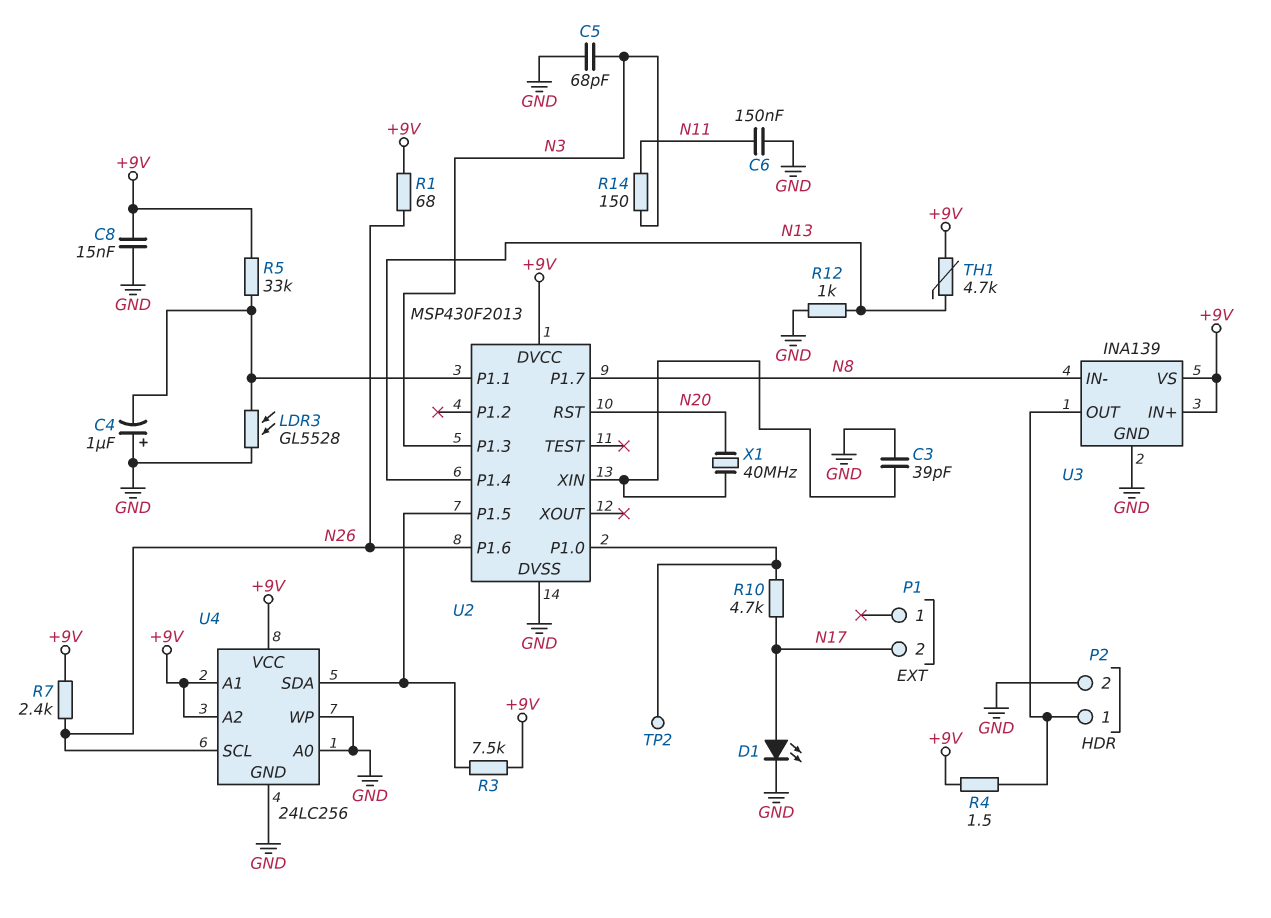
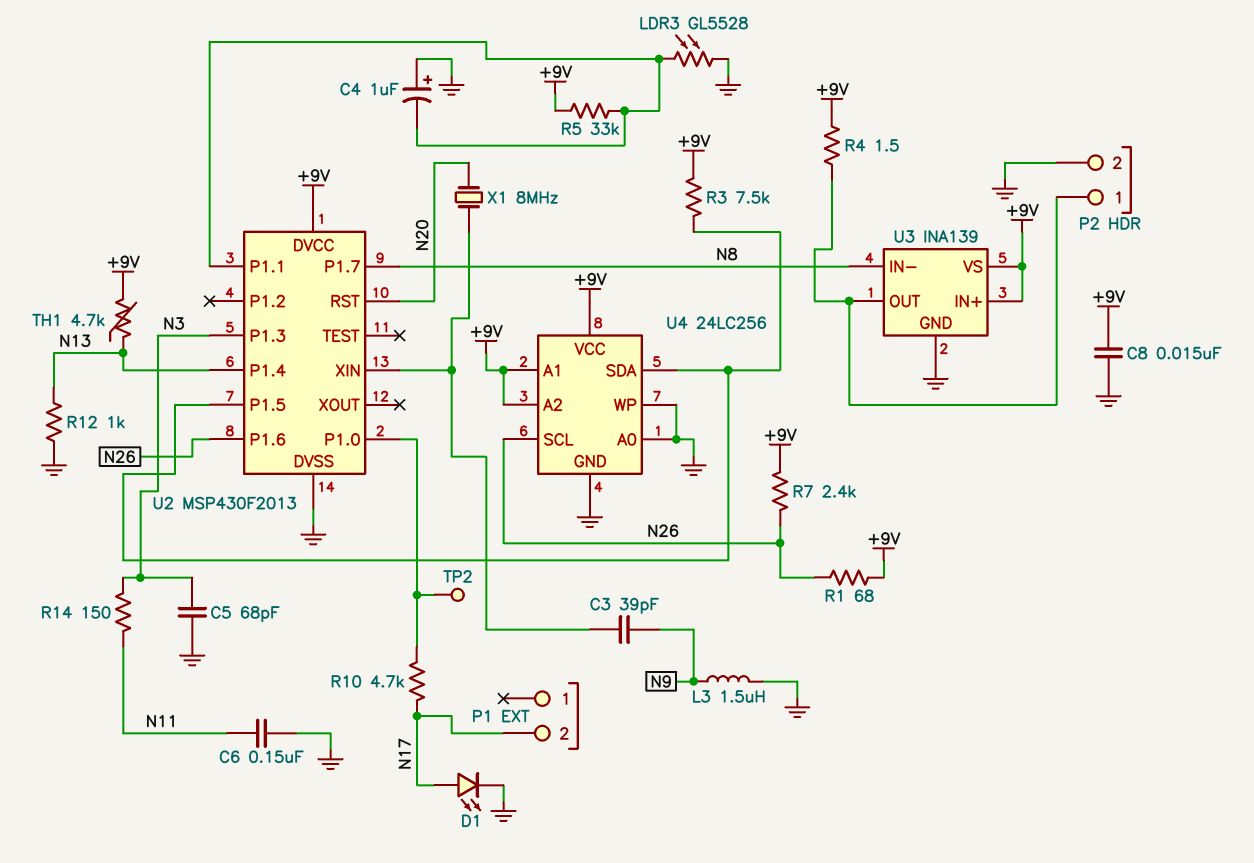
C3: 39pF (GND, U2/XIN) -> 39pF (N9, U2/XIN)
L3: none -> 1.5uH (GND, N9)
X1: 40MHz (N20, U2/XIN) -> 8MHz (N20, U2/XIN)

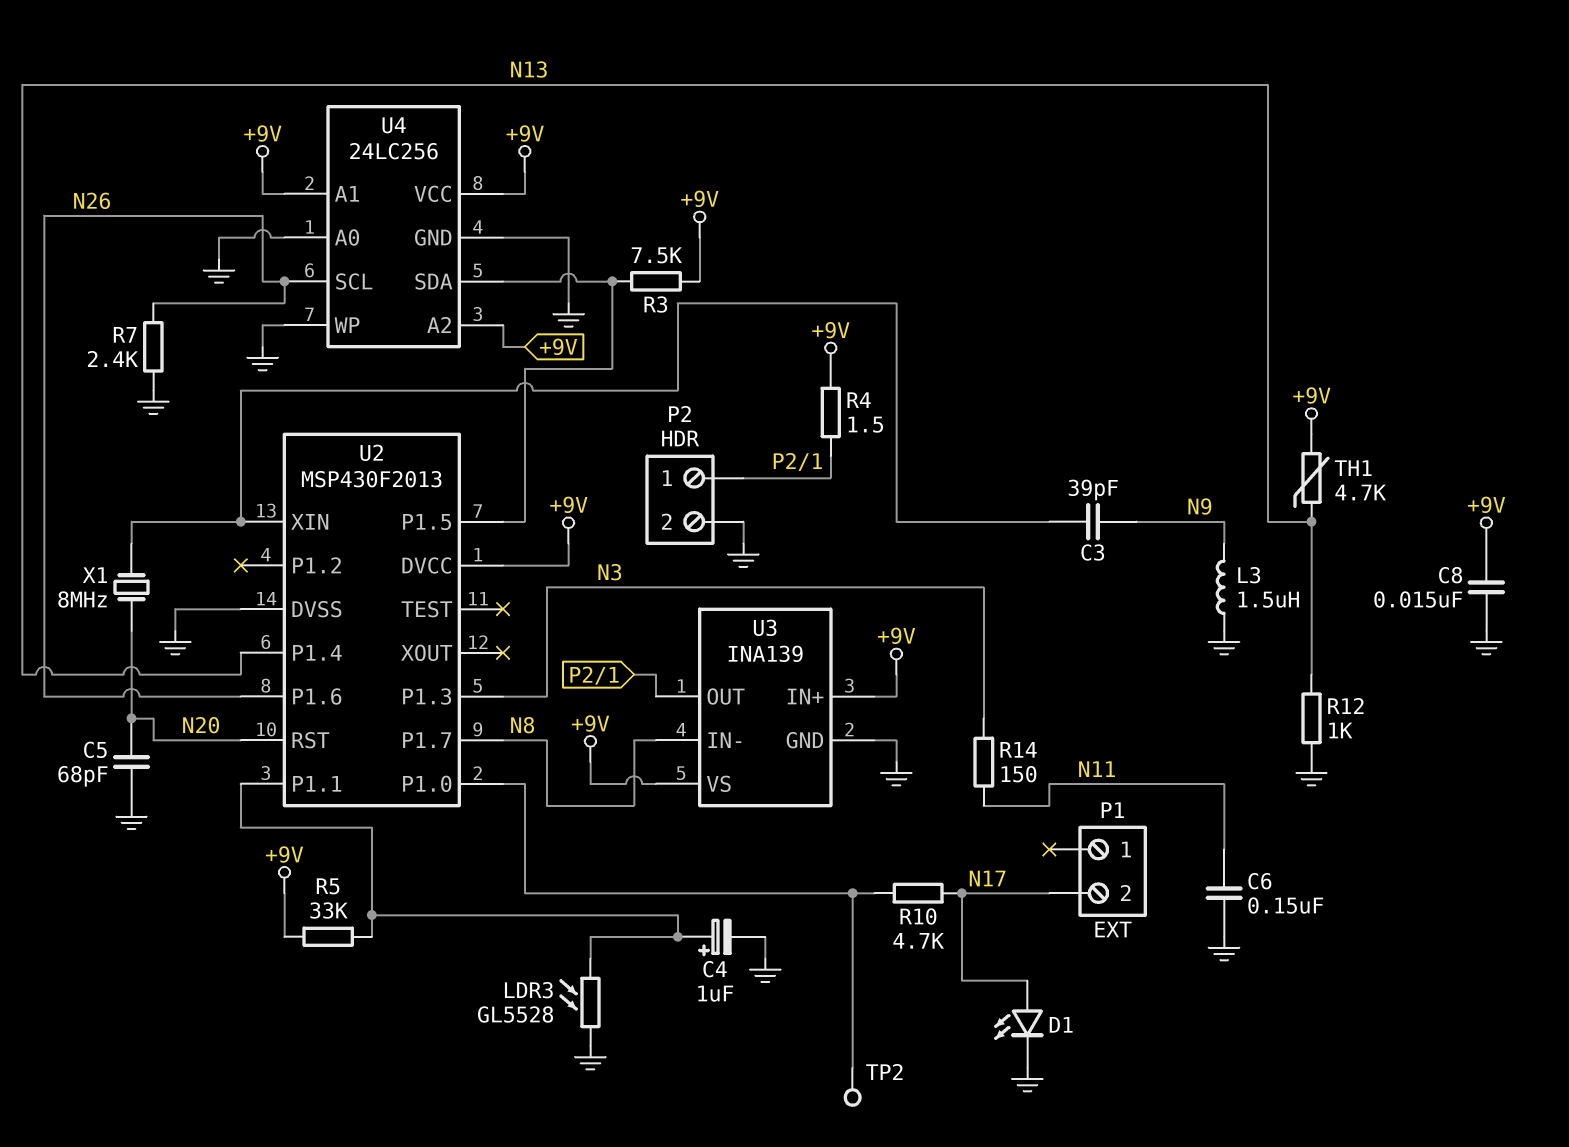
C4: 1uF (plus GND, minus U2/P1.1) -> 1uF (plus U2/P1.1, minus GND)
C5: 68pF (GND, N3) -> 68pF (GND, N20)
R1: 68 (+9V, N26) -> none
R7: 2.4k (+9V, N26) -> 2.4k (GND, N26)

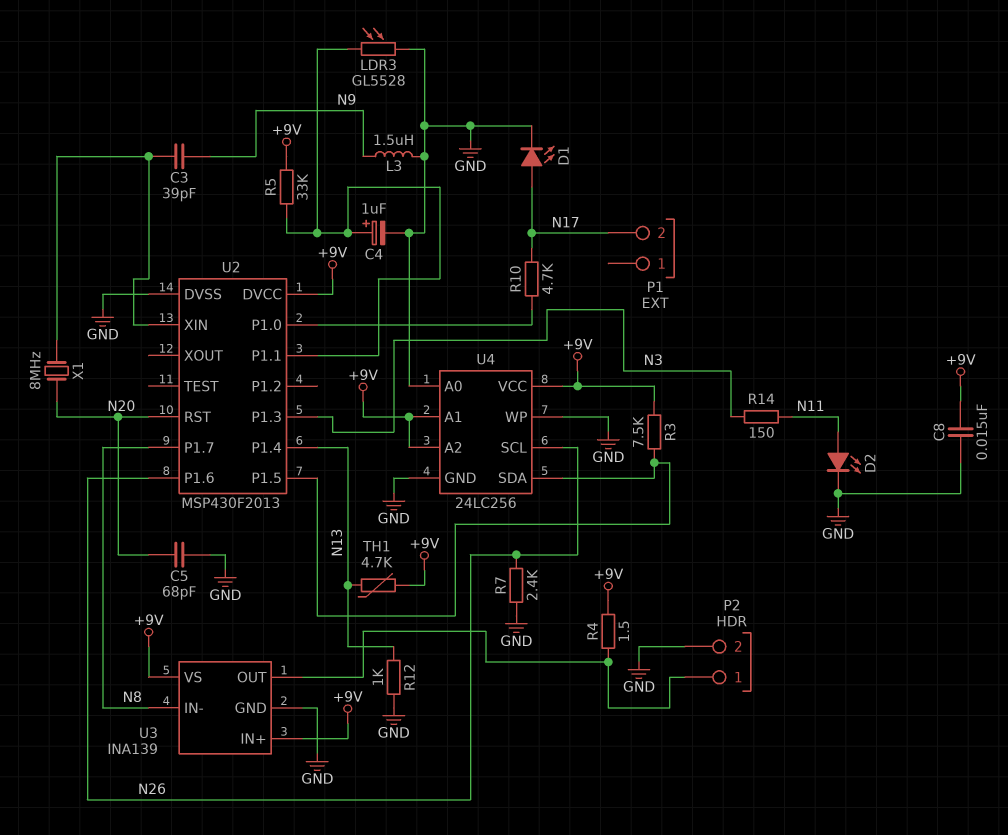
C6: 150nF (GND, N11) -> none
D2: none -> LED (A N11, K GND)
TP2: test point (U2/P1.0) -> none

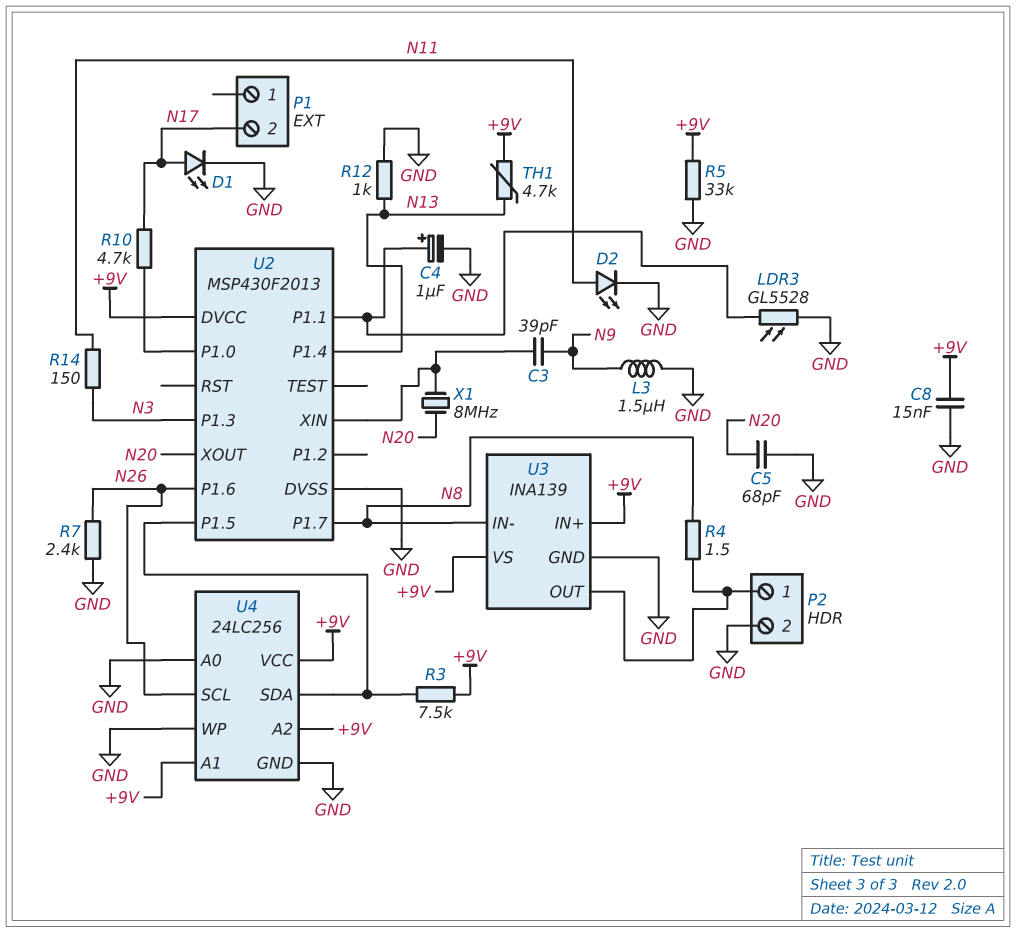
R4: 1.5 (+9V, P2/1) -> 1.5 (N8, P2/1)
R5: 33k (+9V, U2/P1.1) -> 33k (+9V, GND)
U2 pin RST: N20 -> none
U2 pin XOUT: none -> N20

